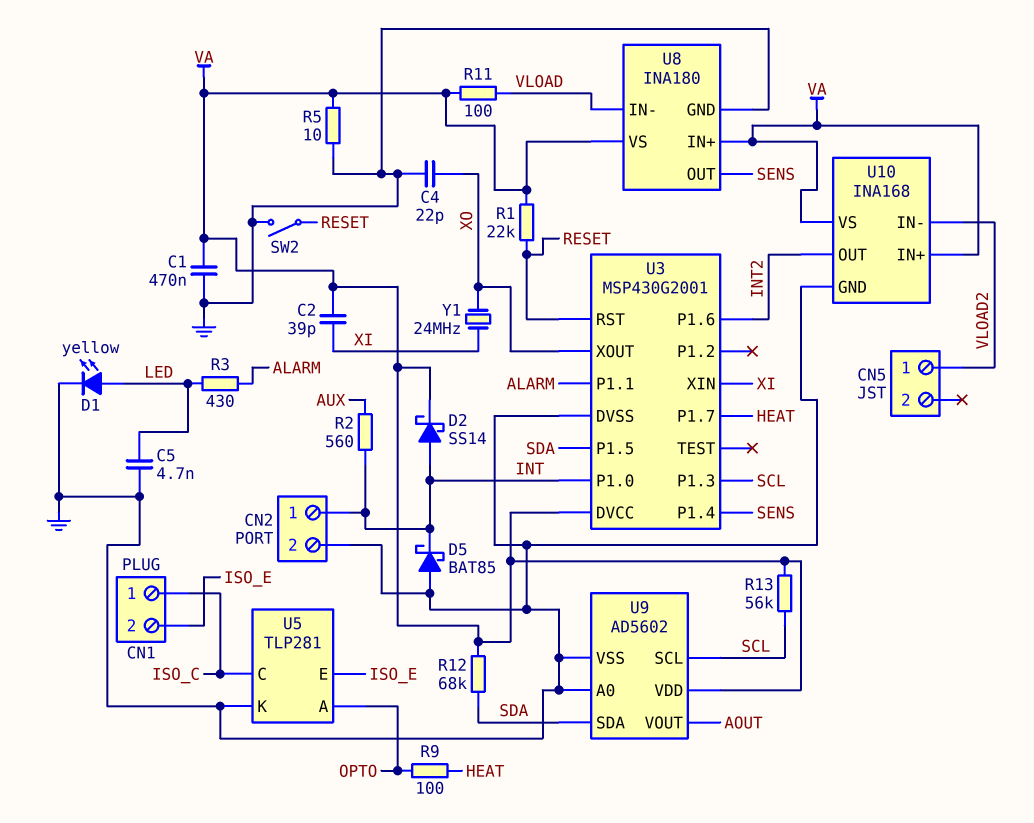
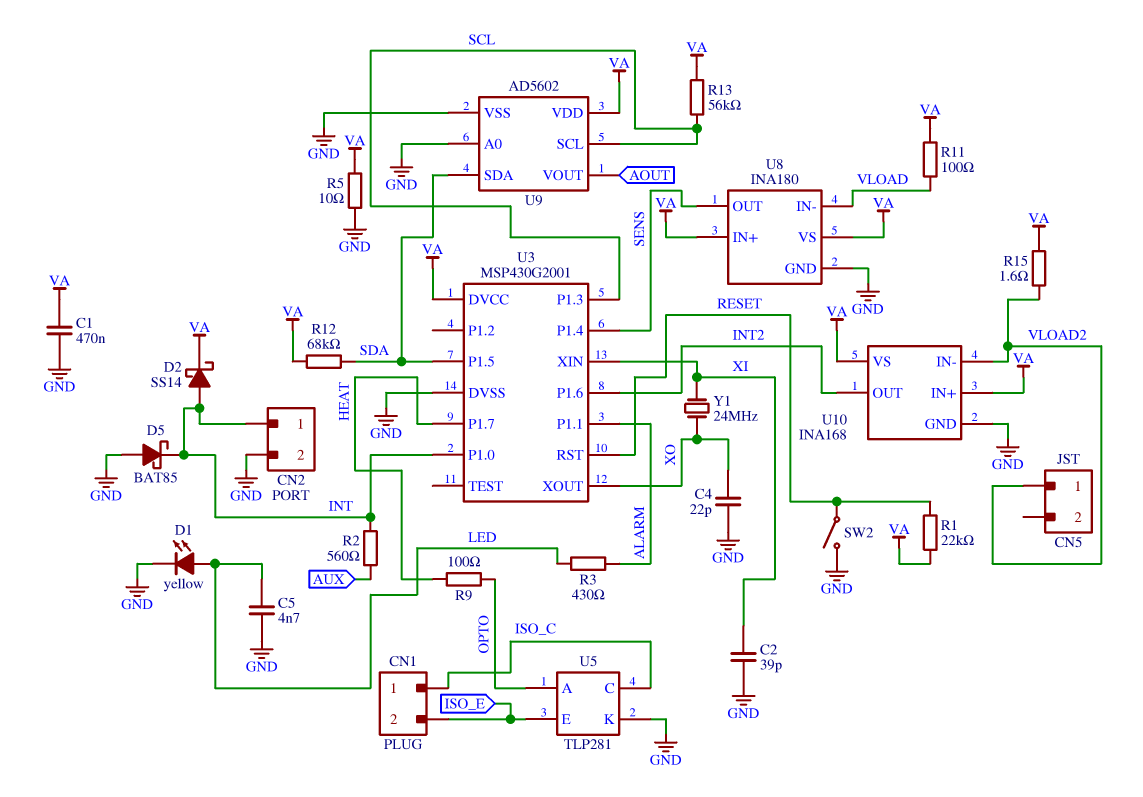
C2: 39pF (VA, XI) -> 39pF (GND, XI)
R15: none -> 1.6 (VA, VLOAD2)

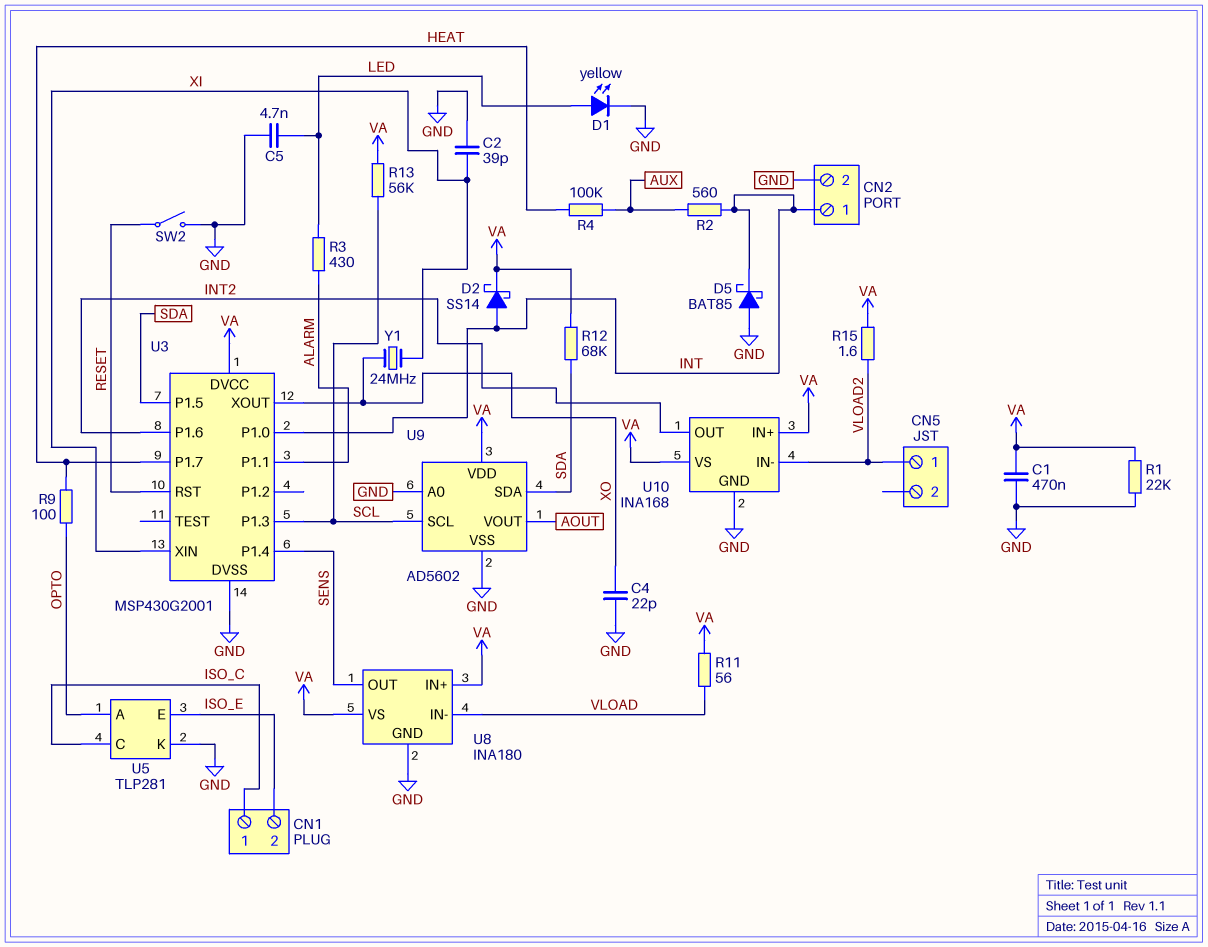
R1: 22k (RESET, VA) -> 22k (GND, VA)
R4: none -> 100k (AUX, HEAT)
R5: 10 (GND, VA) -> none
R11: 100 (VA, VLOAD) -> 56 (VA, VLOAD)

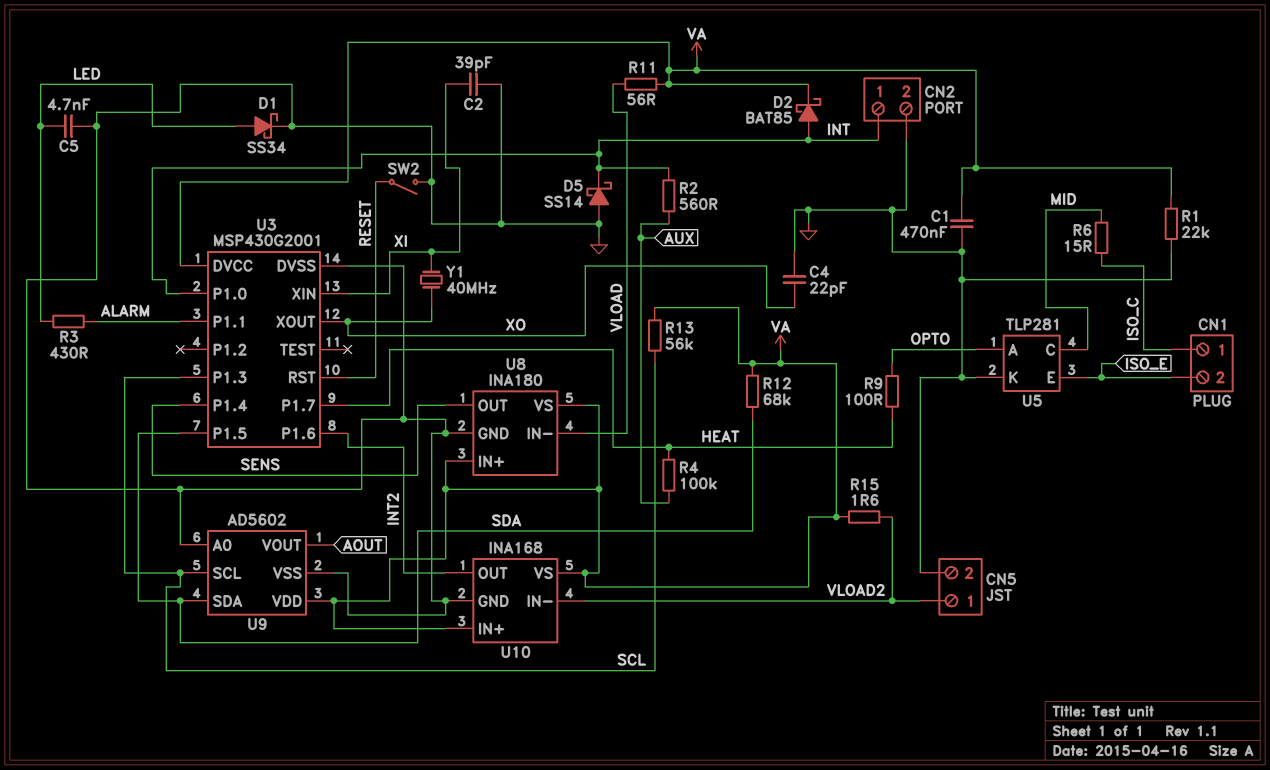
CN5 pin 2: none -> GND
D1: LED yellow (A LED, K GND) -> schottky SS34 (A LED, K GND)
D2: schottky SS14 (A INT, K VA) -> schottky BAT85 (A INT, K VA)
D5: schottky BAT85 (A GND, K INT) -> schottky SS14 (A GND, K INT)
R6: none -> 15 (ISO_C, MID)
U5 pin C: ISO_C -> MID
Y1: 24MHz (XI, XO) -> 40MHz (XI, XO)

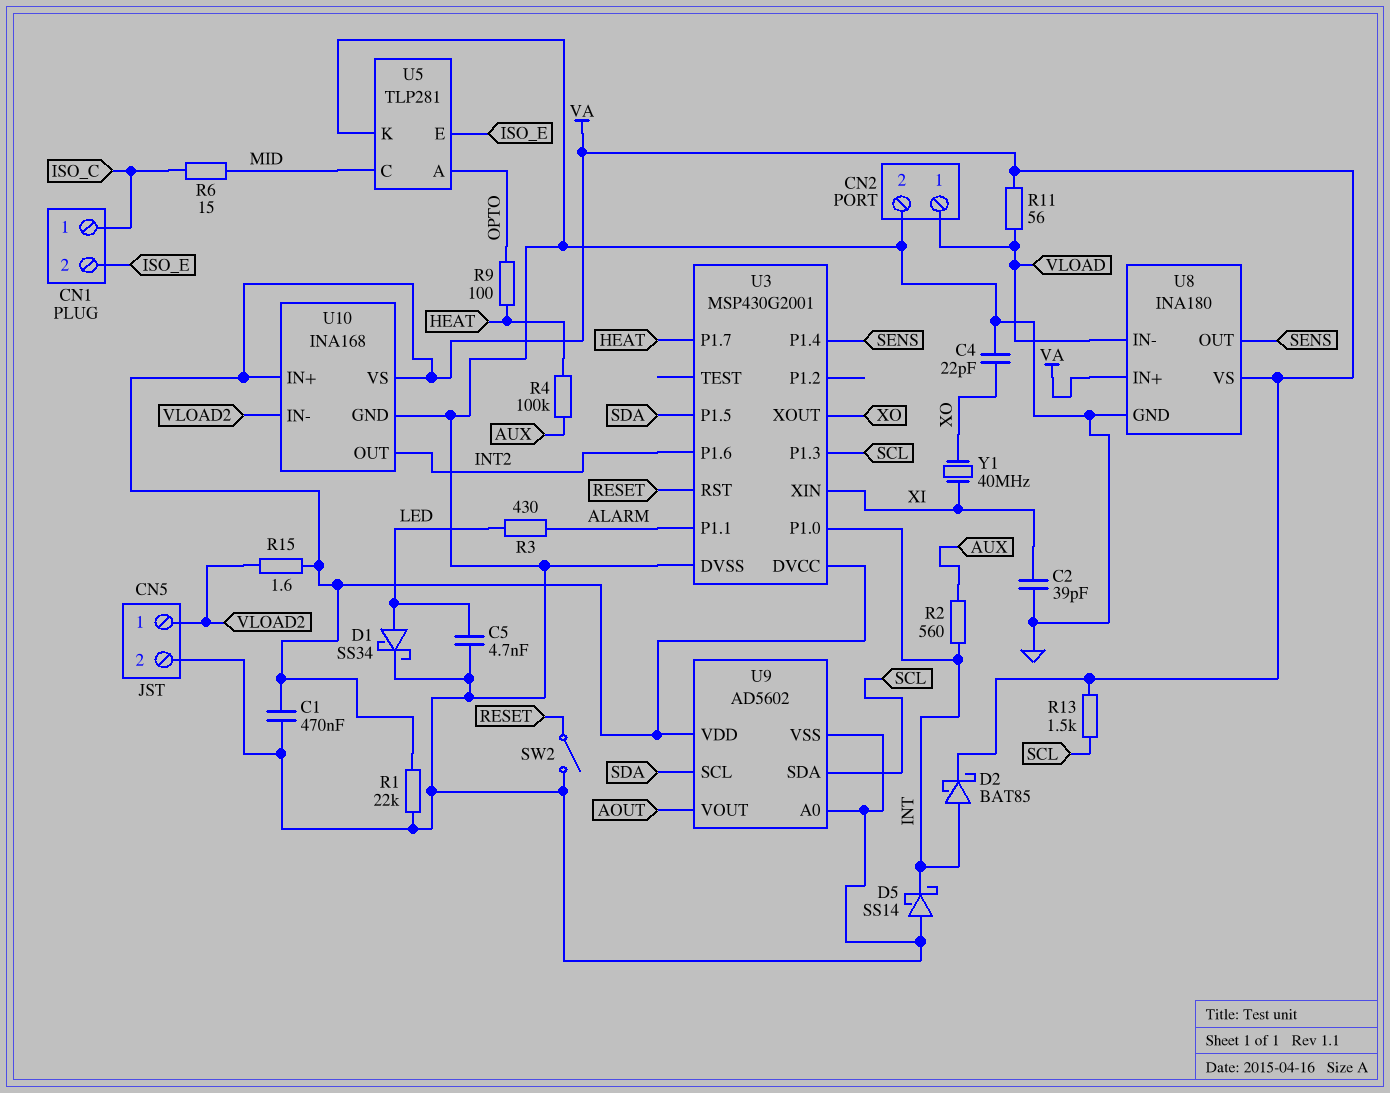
CN2 pin 1: INT -> VLOAD
R12: 68k (SDA, VA) -> none
R13: 56k (SCL, VA) -> 1.5k (SCL, VA)
U9 pin SCL: SCL -> SDA
U9 pin SDA: SDA -> SCL

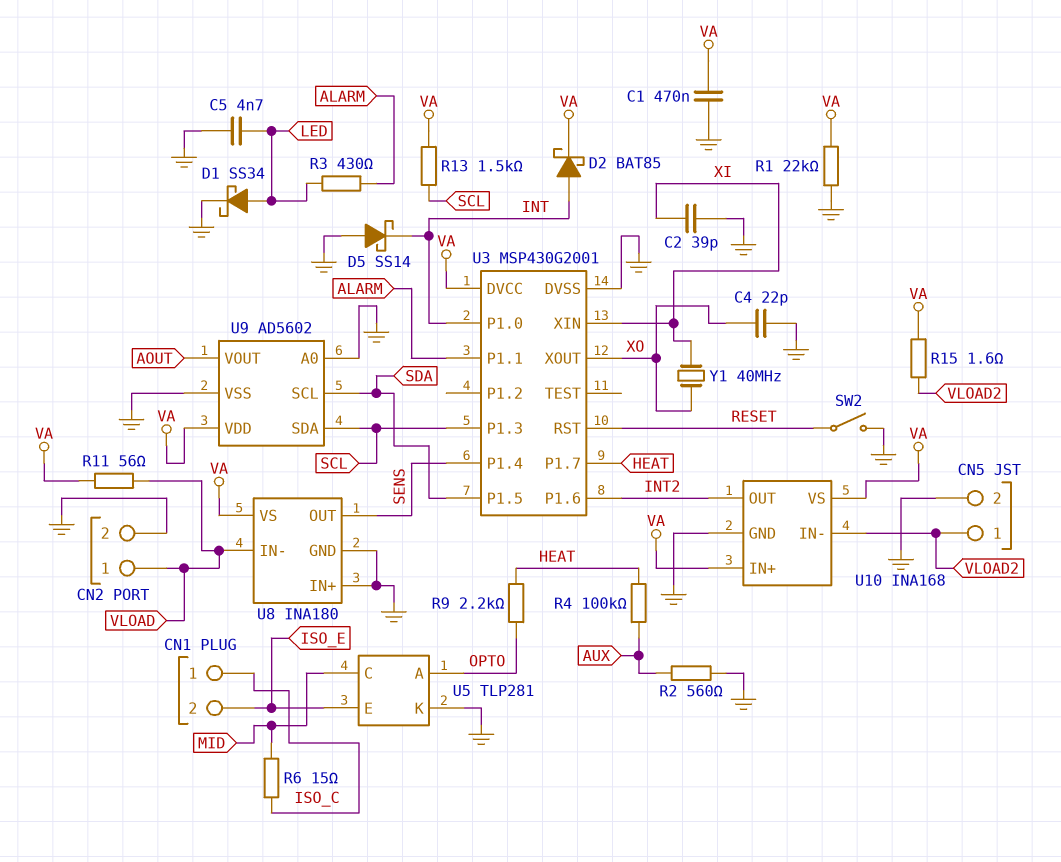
R2: 560 (AUX, INT) -> 560 (AUX, GND)
R9: 100 (HEAT, OPTO) -> 2.2k (HEAT, OPTO)
U8 pin IN+: VA -> GND

